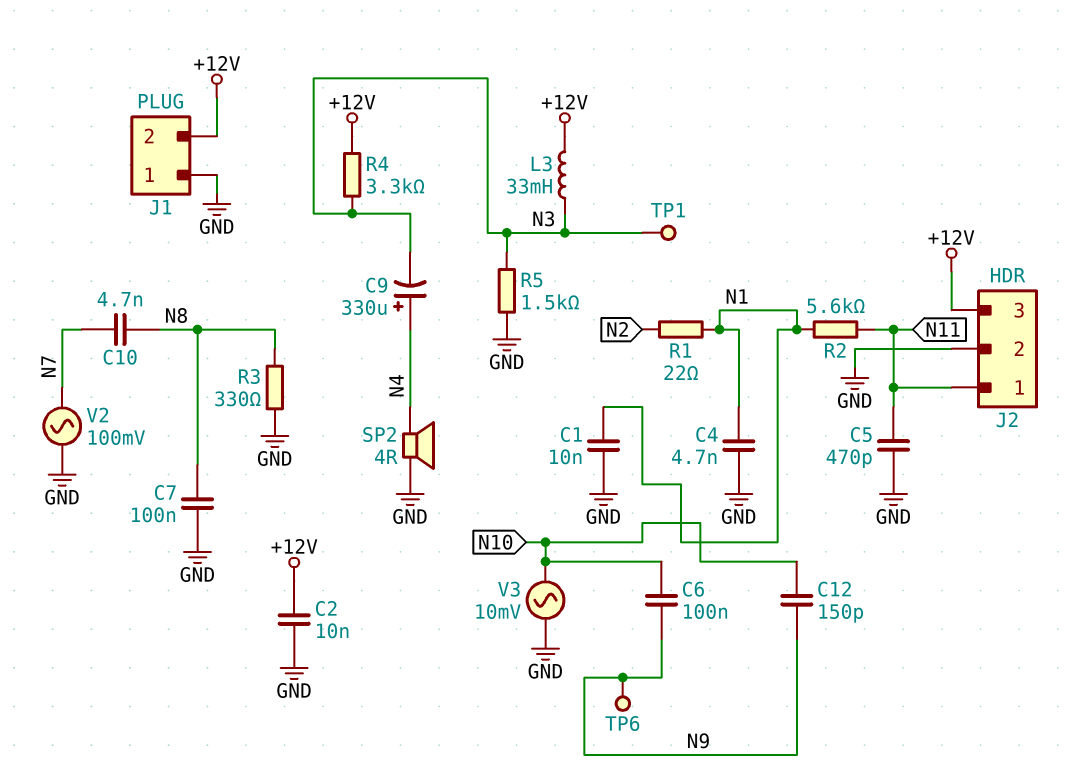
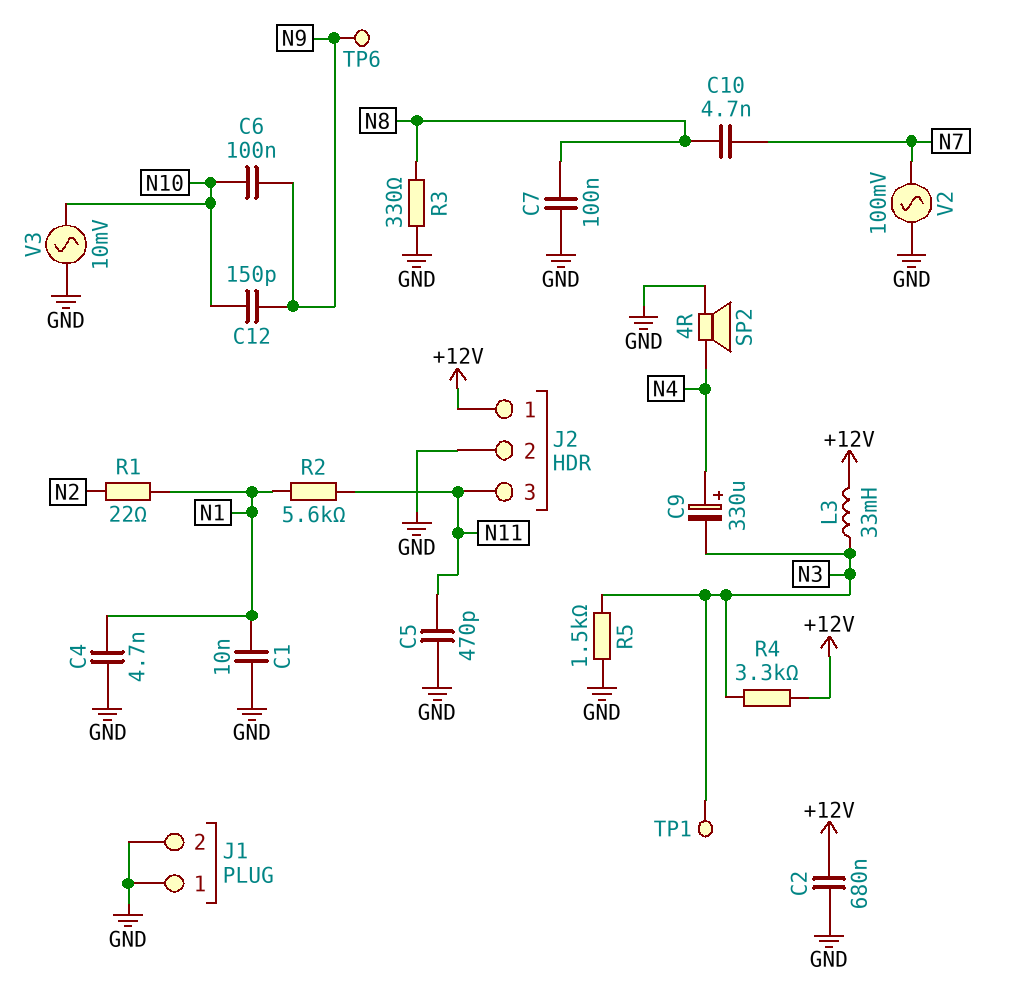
C2: 10nF (+12V, GND) -> 680nF (+12V, GND)
J1 pin 2: +12V -> GND
J2 pin 1: N11 -> +12V
J2 pin 3: +12V -> N11

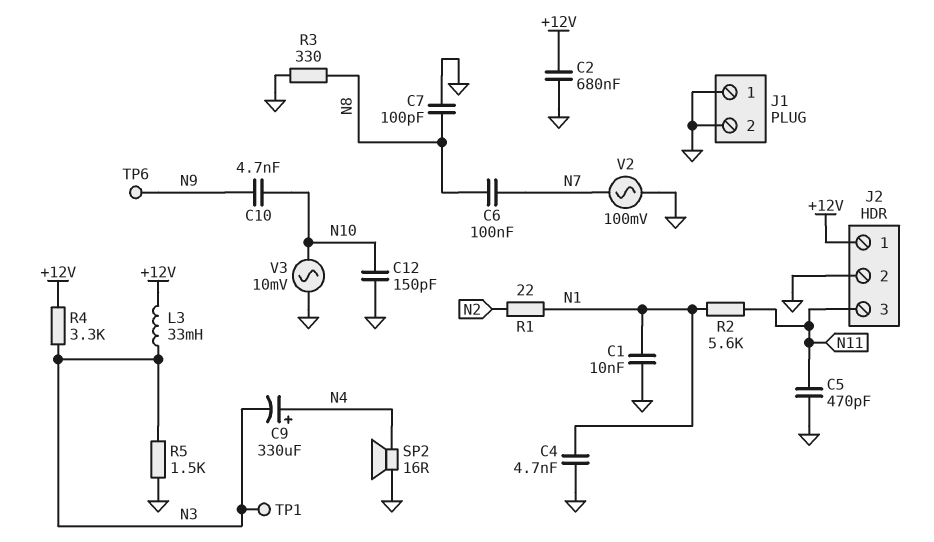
C6: 100nF (N9, N10) -> 100nF (N7, N8)
C7: 100nF (GND, N8) -> 100pF (GND, N8)
C10: 4.7nF (N7, N8) -> 4.7nF (N9, N10)
C12: 150pF (N9, N10) -> 150pF (GND, N10)
SP2: speaker 4R (GND, N4) -> speaker 16R (GND, N4)

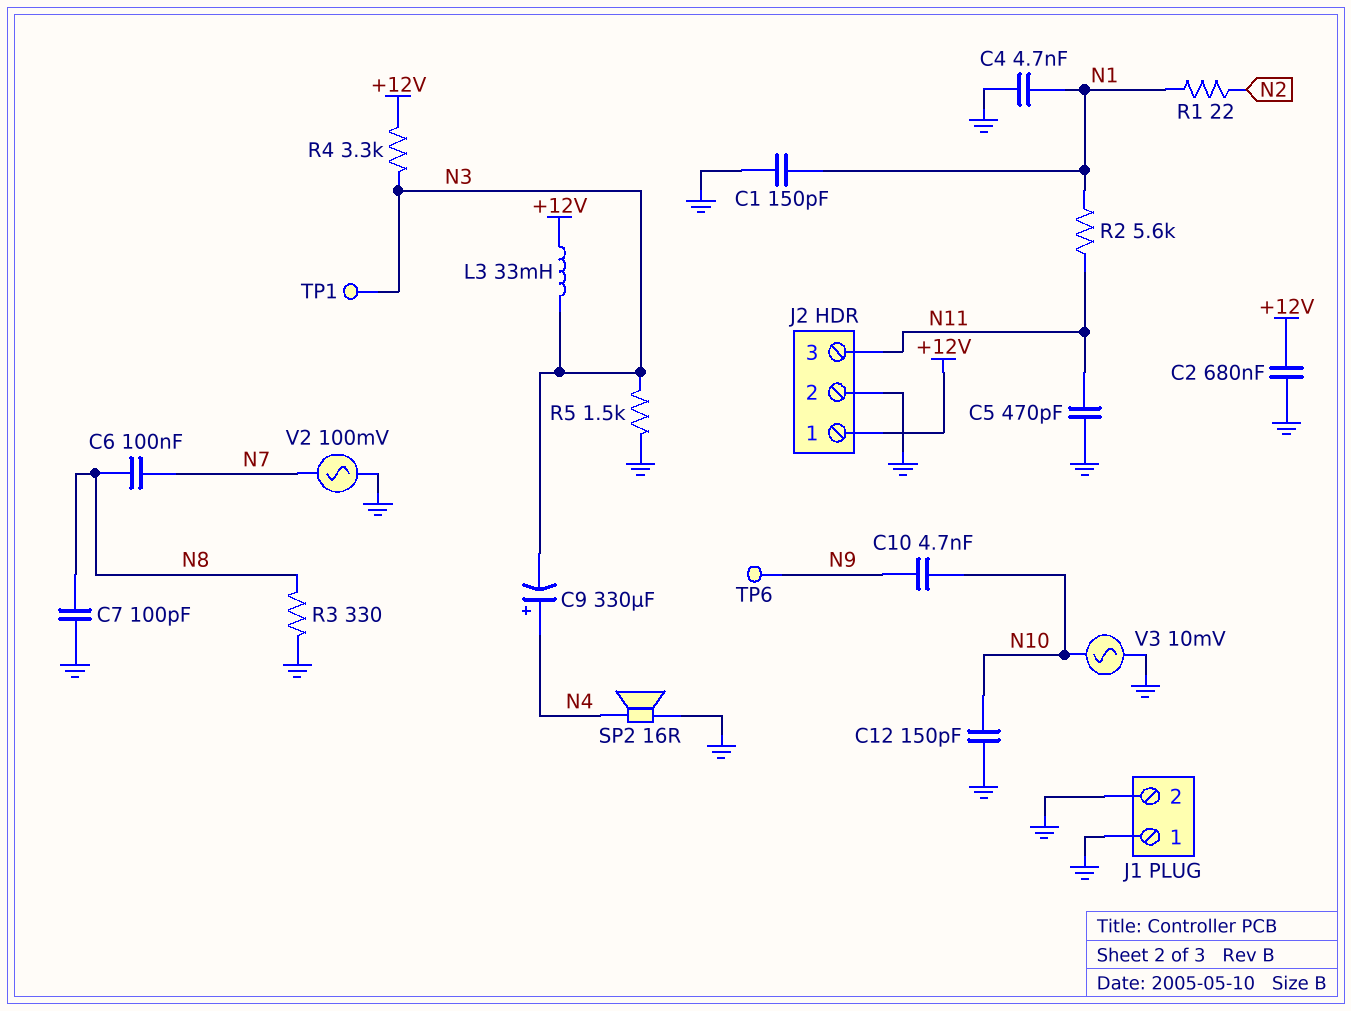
C1: 10nF (GND, N1) -> 150pF (GND, N1)

